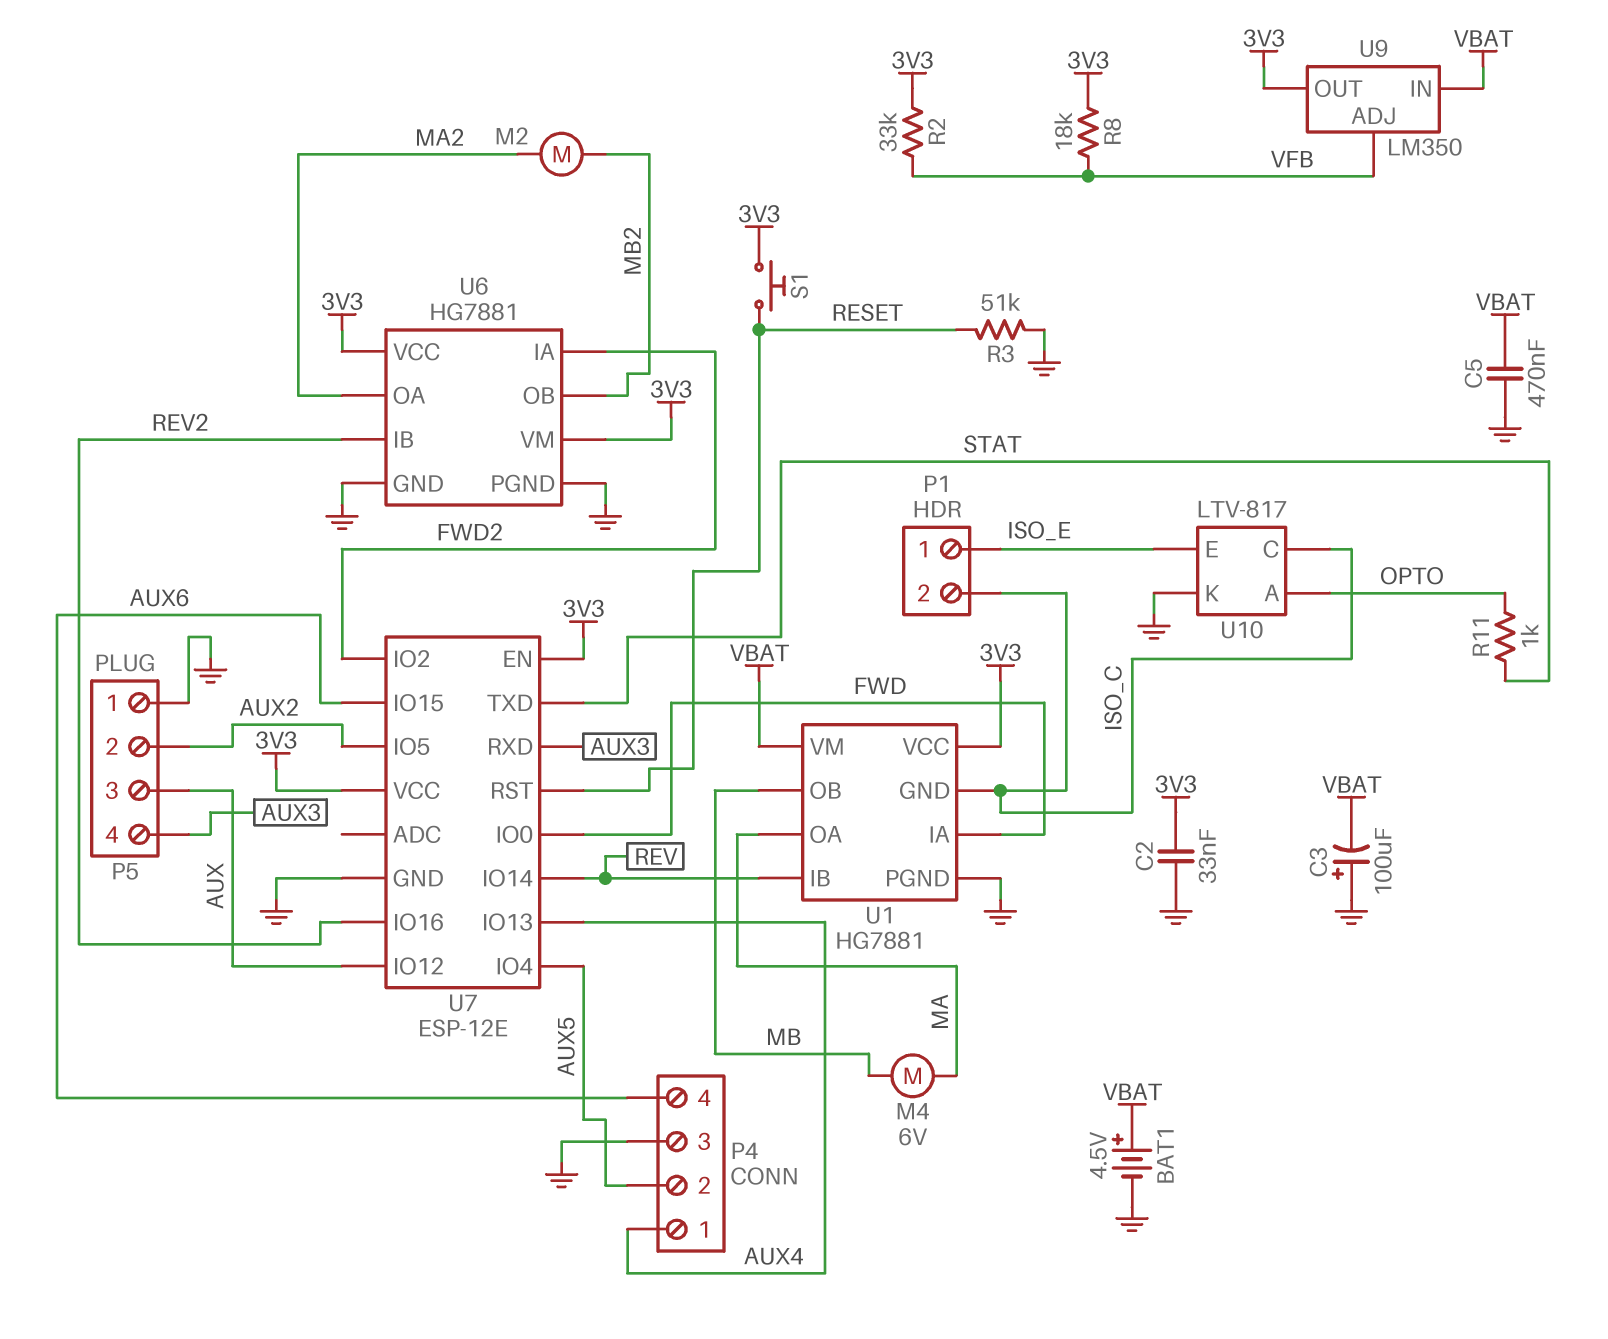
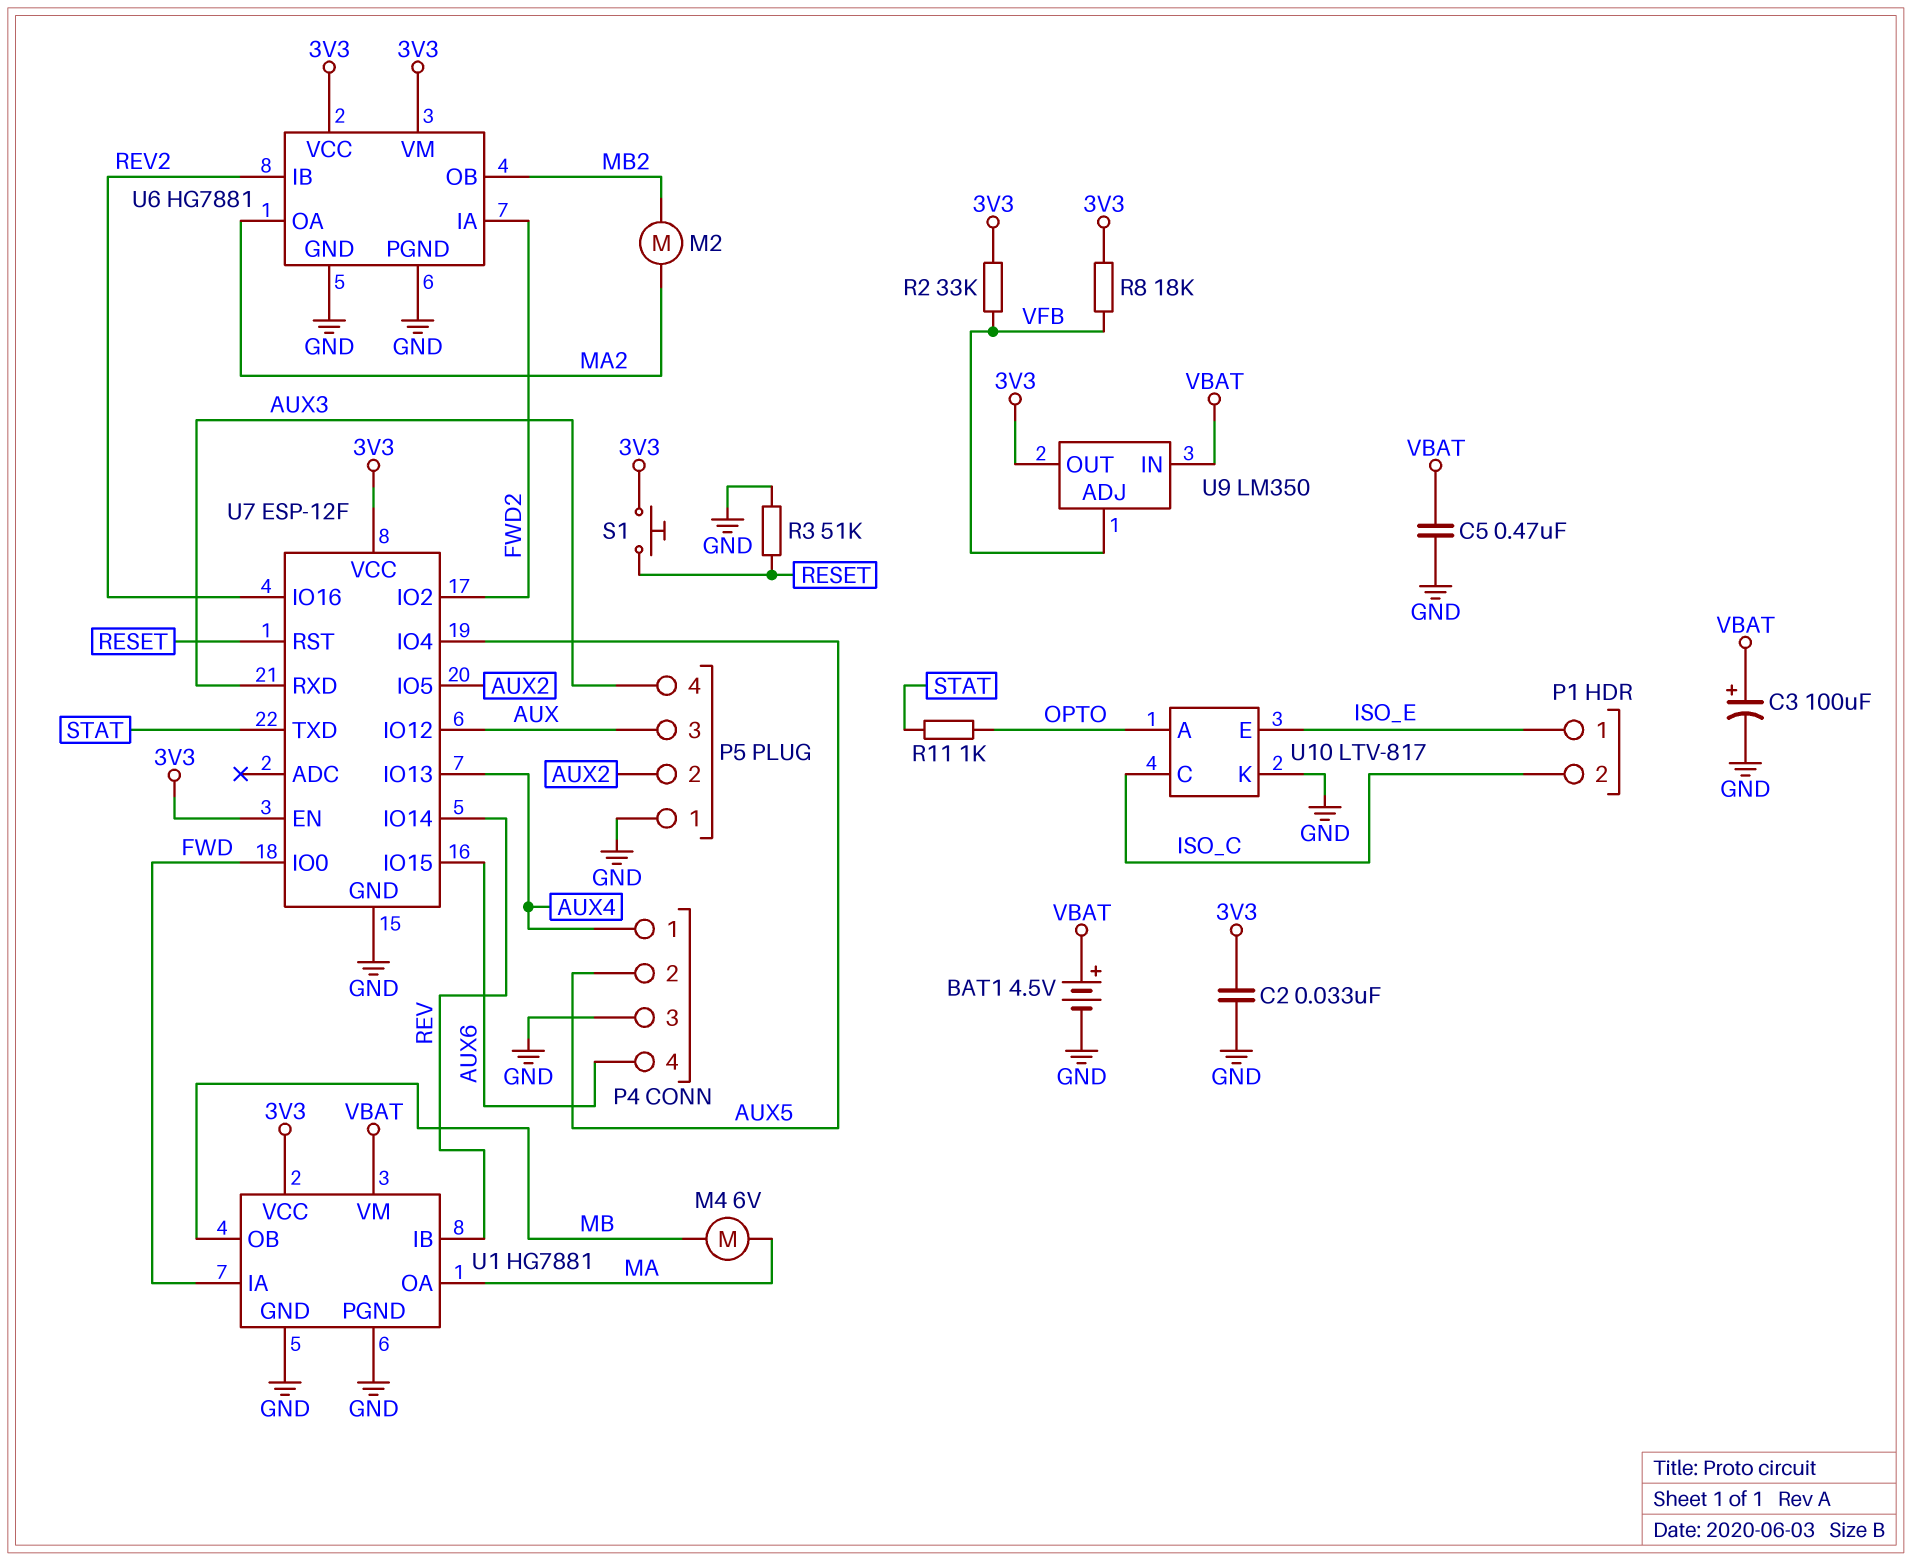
C3: 100uF (plus GND, minus VBAT) -> 100uF (plus VBAT, minus GND)
U1 pin GND: ISO_C -> GND
U7: ESP-12E -> ESP-12F

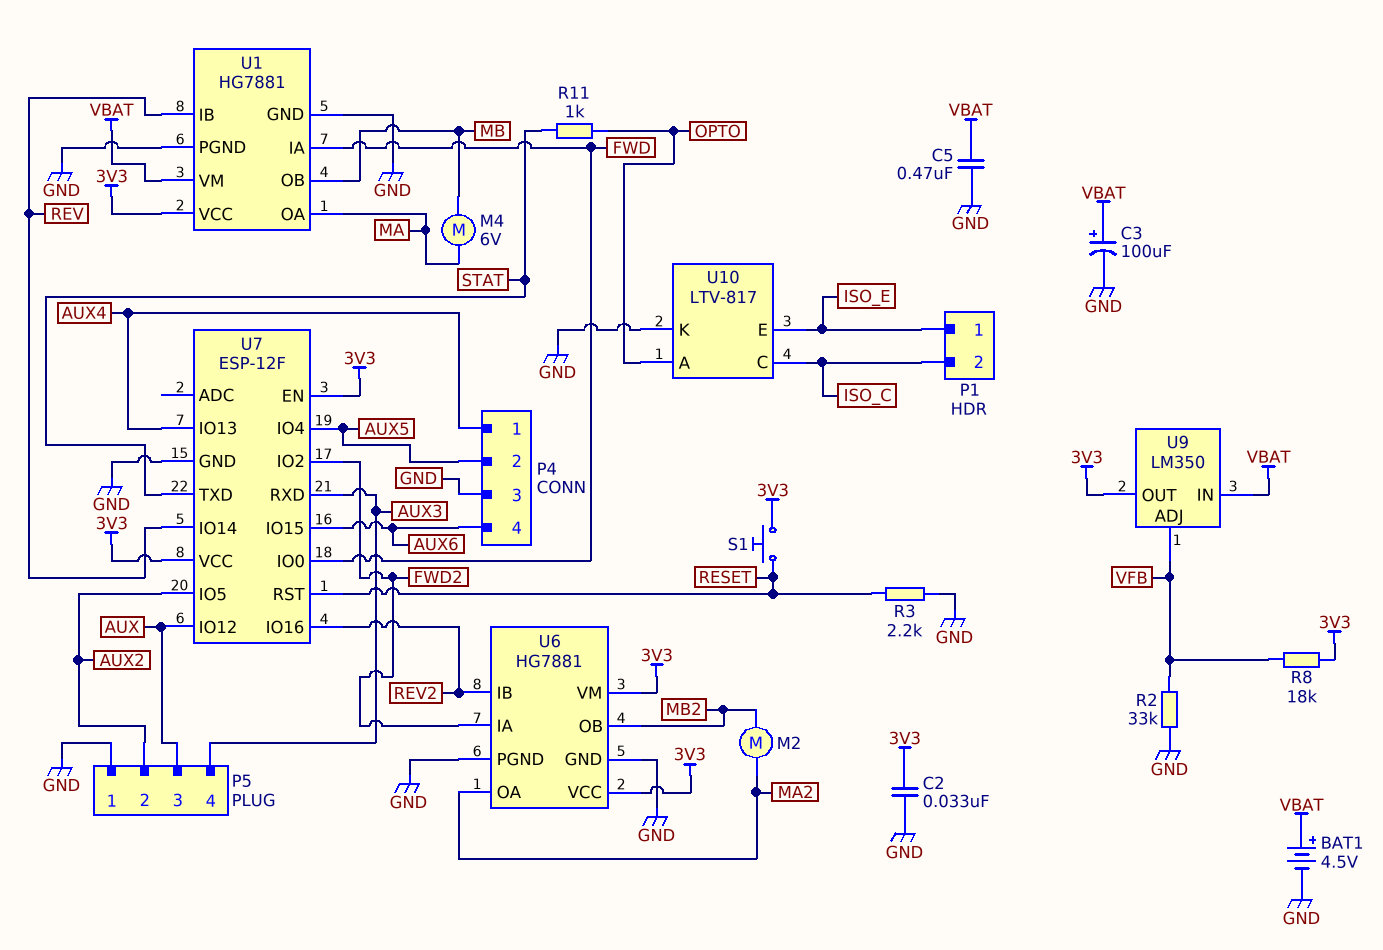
R2: 33k (3V3, VFB) -> 33k (GND, VFB)
R3: 51k (GND, RESET) -> 2.2k (GND, RESET)

